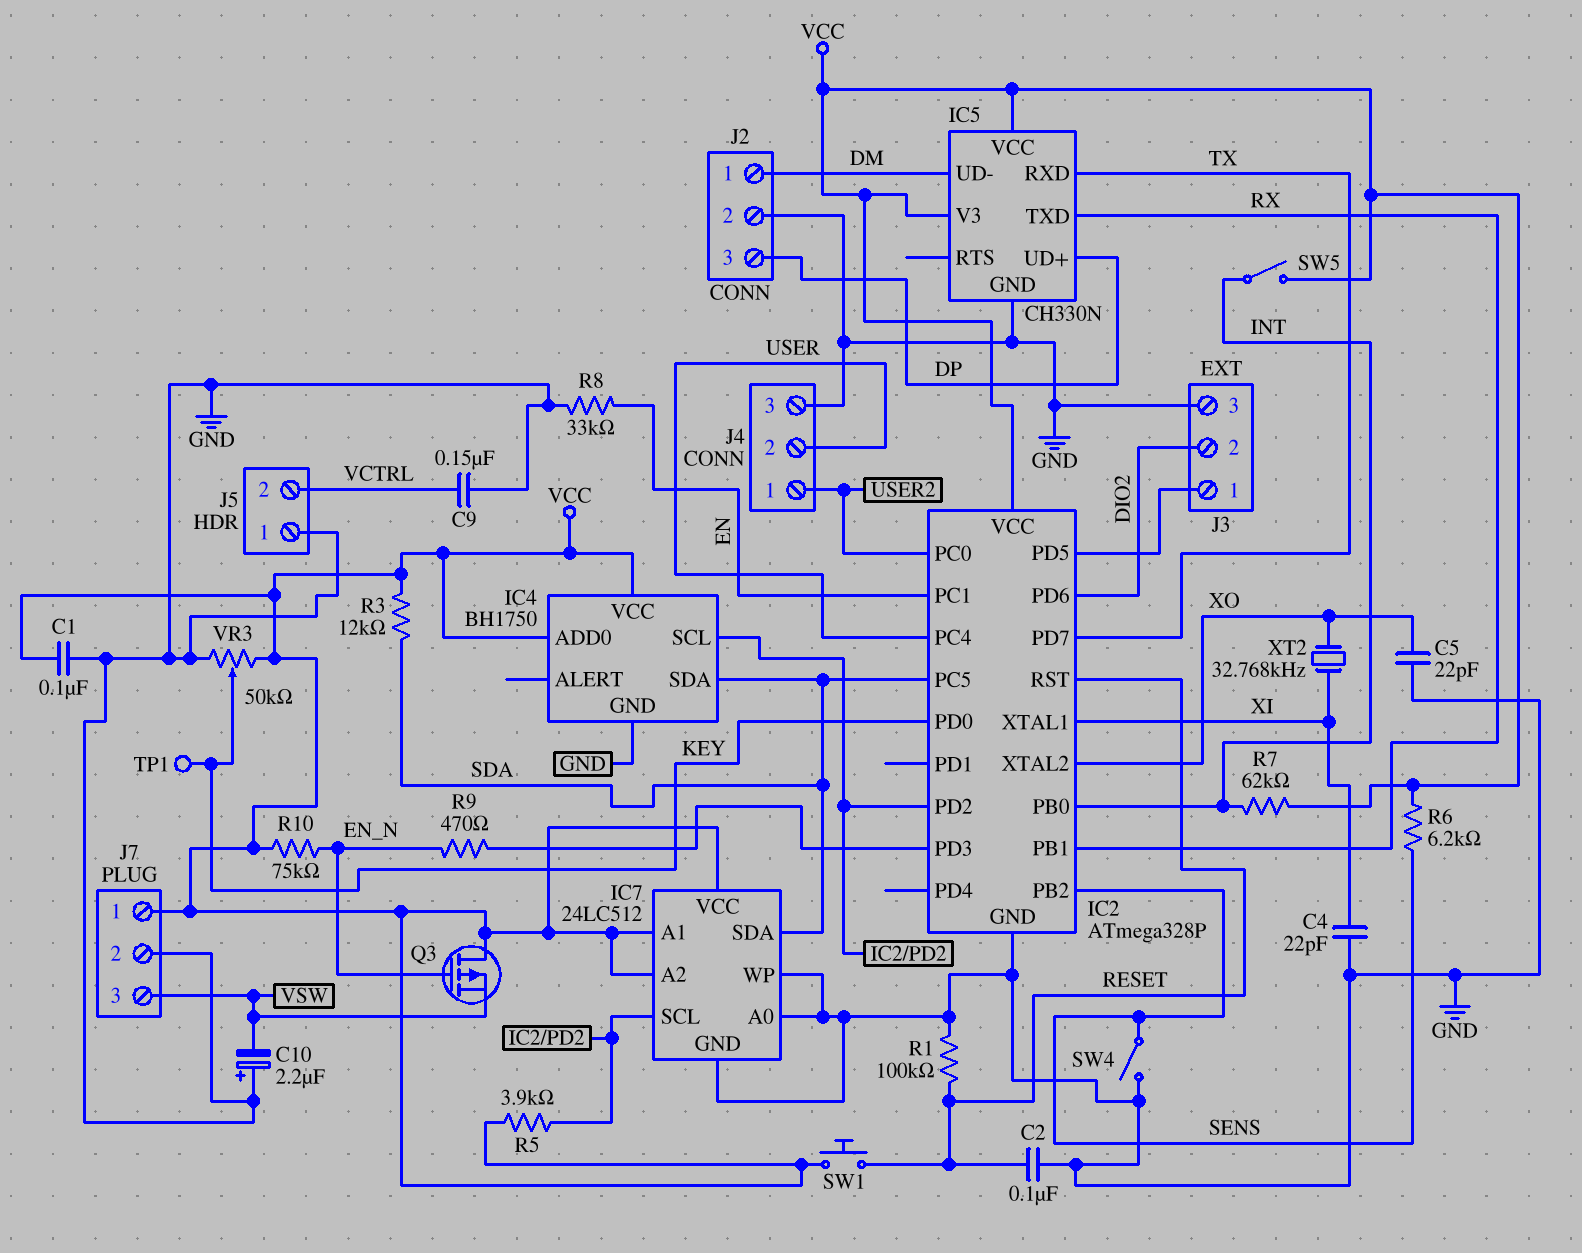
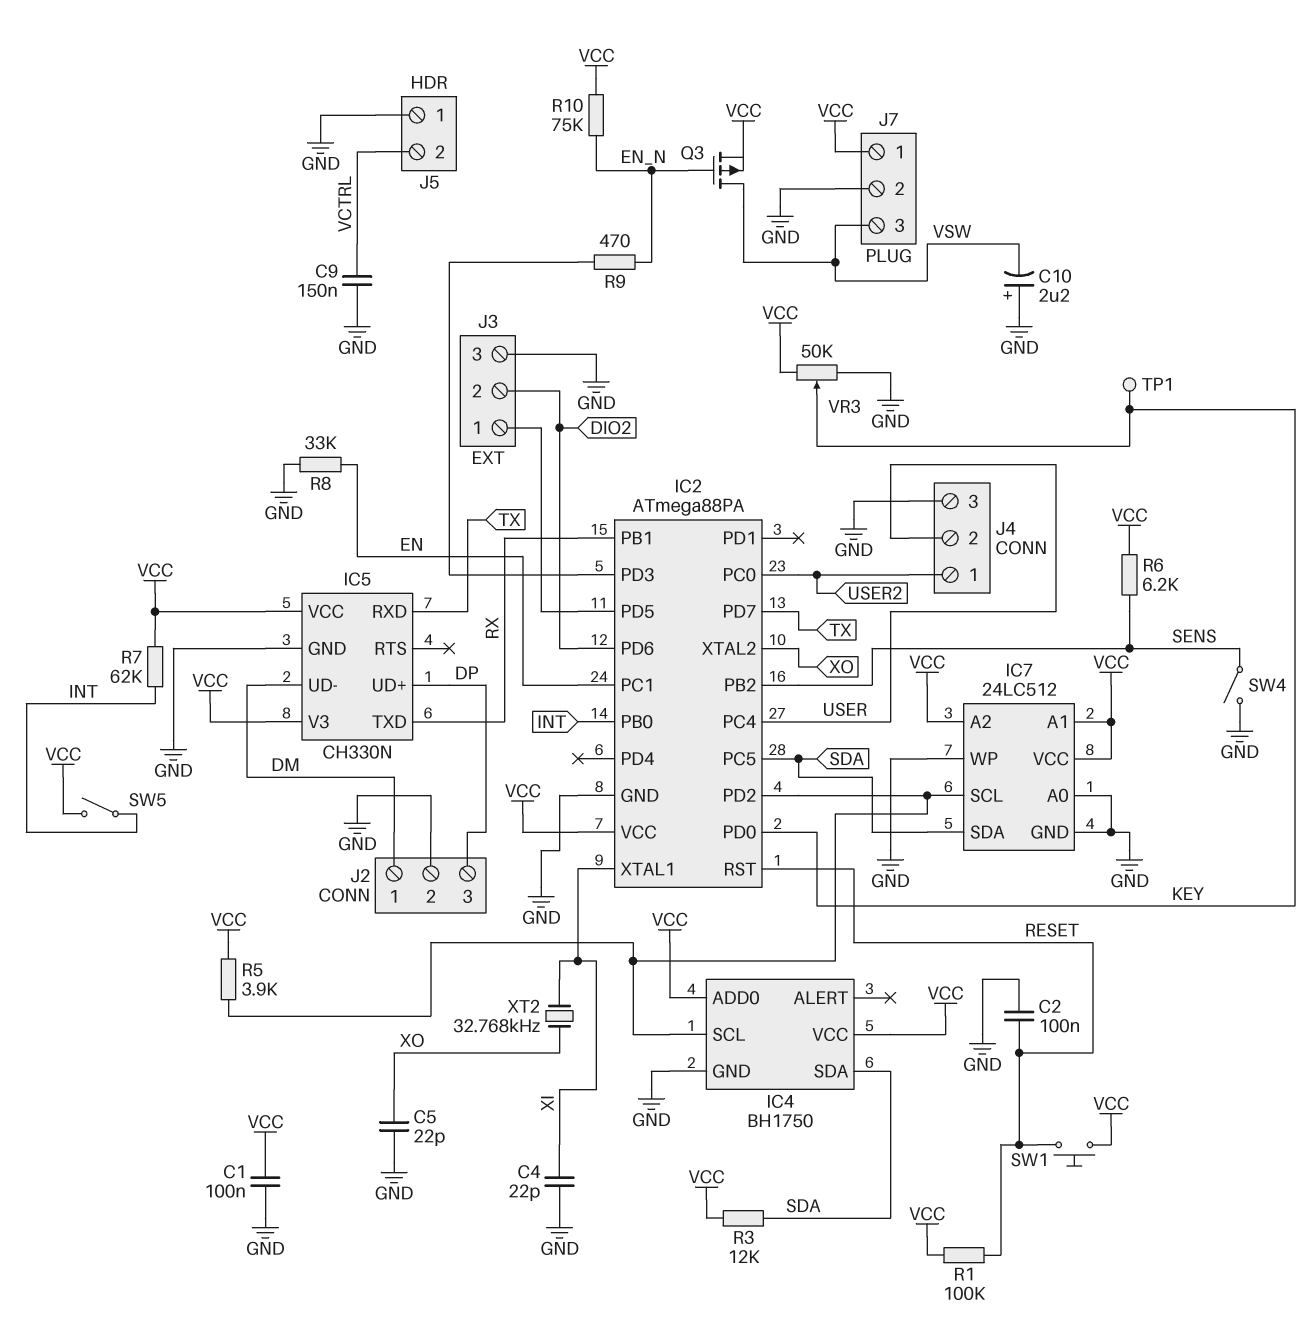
IC2: ATmega328P -> ATmega88PA
Q3: PMOS (G EN_N, D VCC, S VSW) -> PMOS (G EN_N, D VSW, S VCC)
R1: 100k (GND, RESET) -> 100k (RESET, VCC)

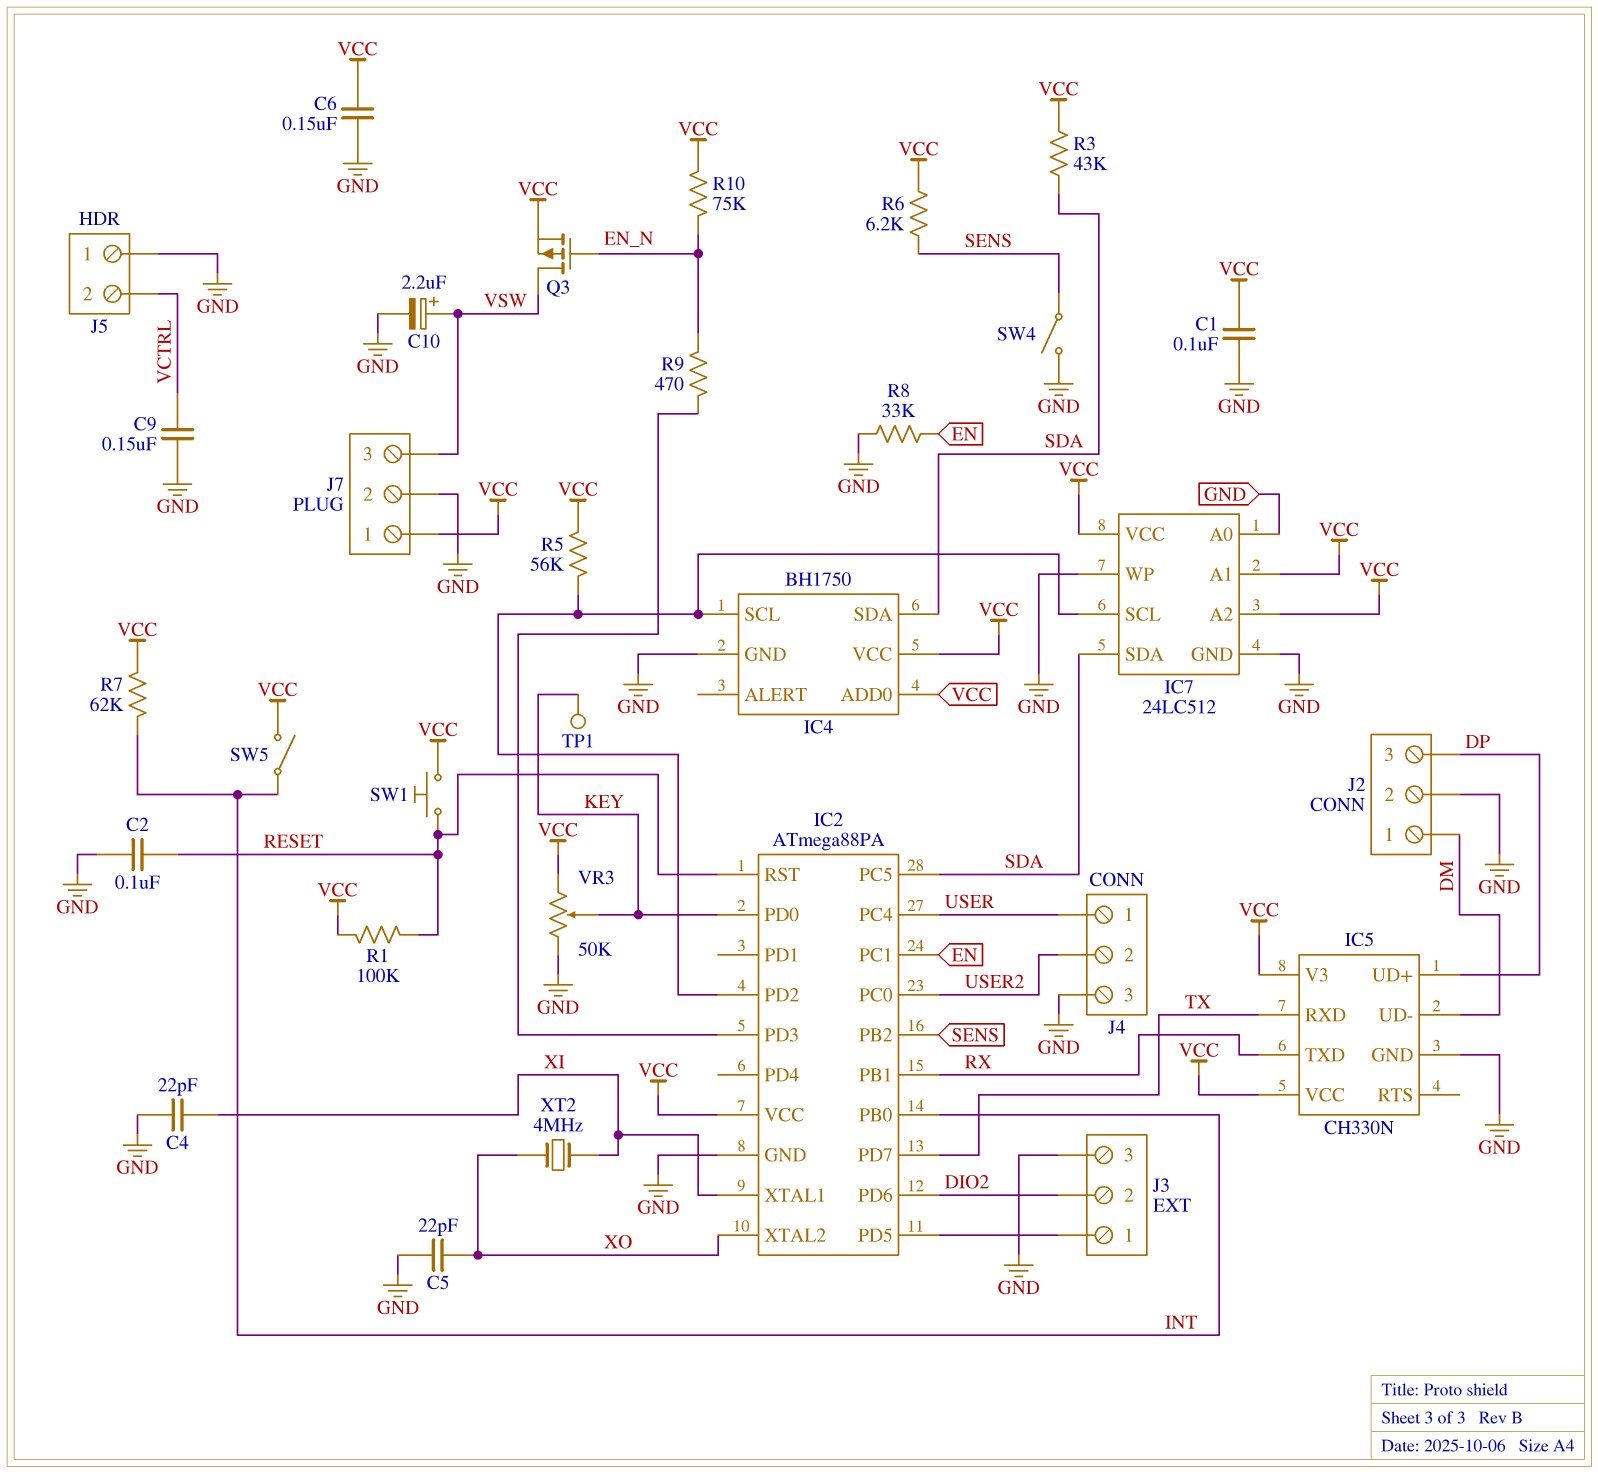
C6: none -> 150nF (GND, VCC)
C10: 2.2uF (plus GND, minus VSW) -> 2.2uF (plus VSW, minus GND)
J4 pin 1: USER2 -> USER
J4 pin 2: USER -> USER2
R3: 12k (SDA, VCC) -> 43k (SDA, VCC)
R5: 3.9k (IC2/PD2, VCC) -> 56k (IC2/PD2, VCC)
XT2: 32.768kHz (XI, XO) -> 4MHz (XI, XO)

